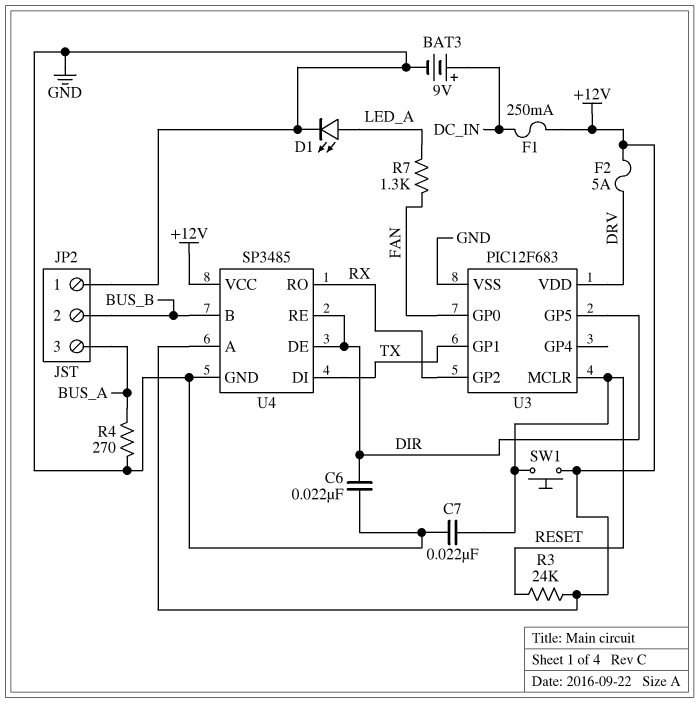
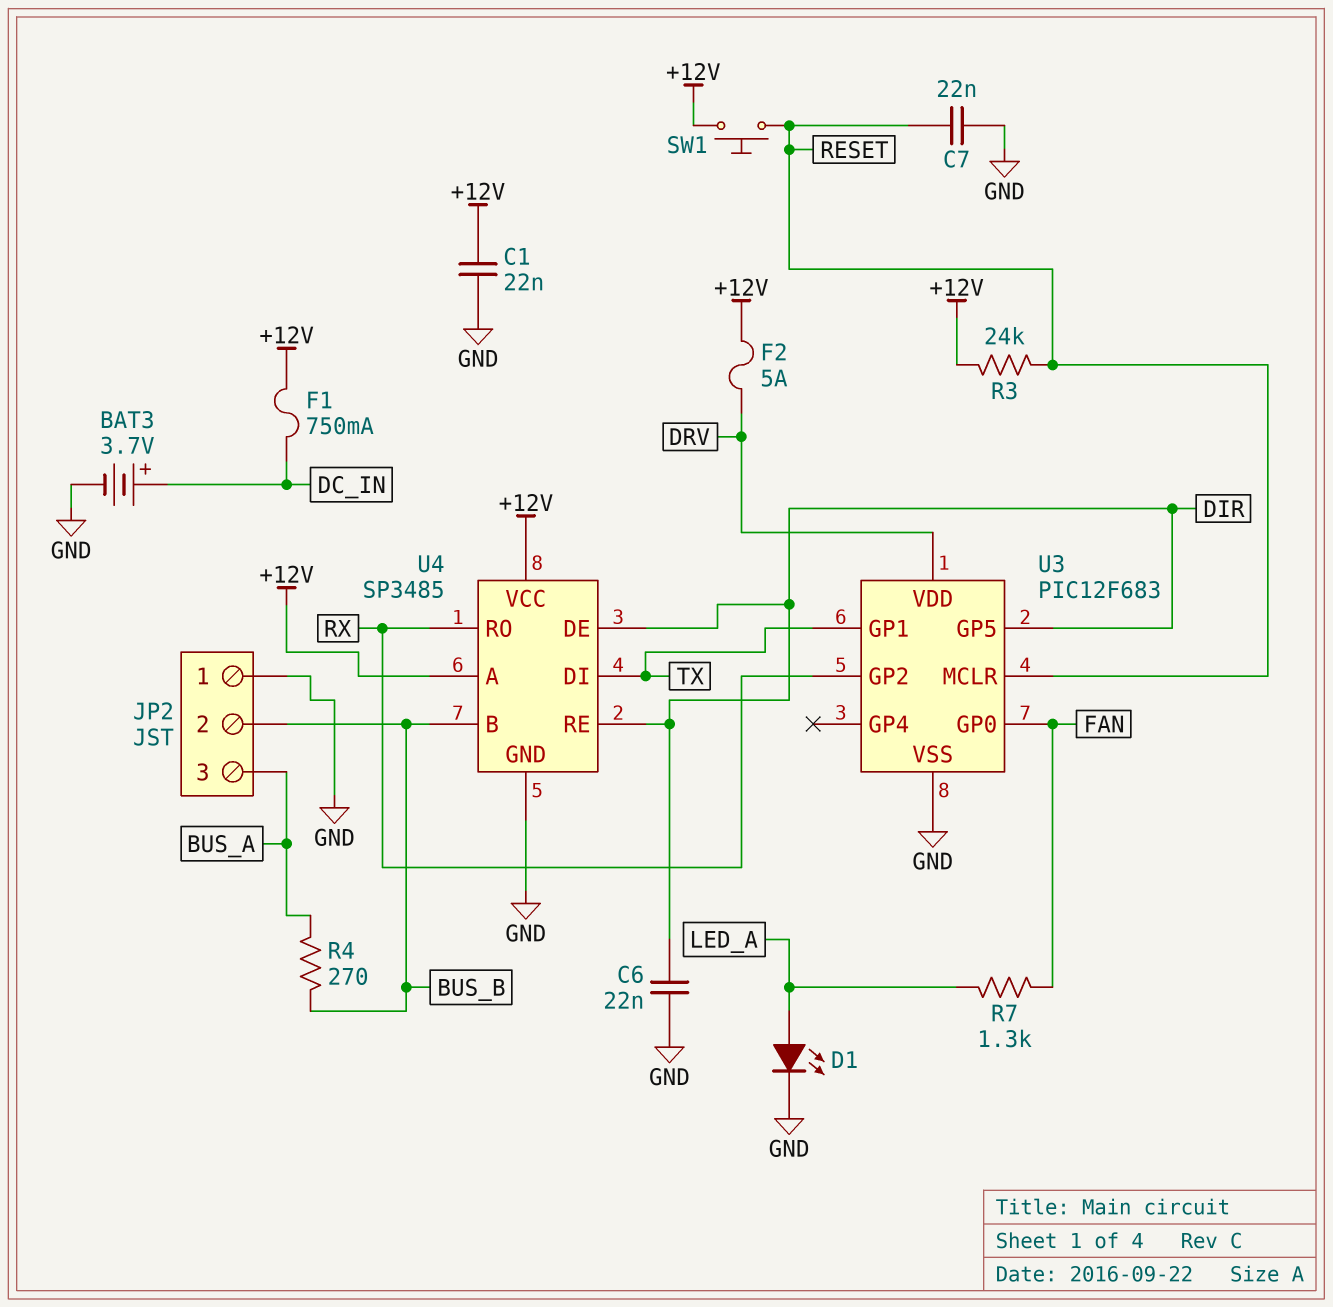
BAT3: 9V (plus DC_IN, minus GND) -> 3.7V (plus DC_IN, minus GND)
C1: none -> 22nF (+12V, GND)
F1: 250mA (+12V, DC_IN) -> 750mA (+12V, DC_IN)
R4: 270 (BUS_A, GND) -> 270 (BUS_A, BUS_B)

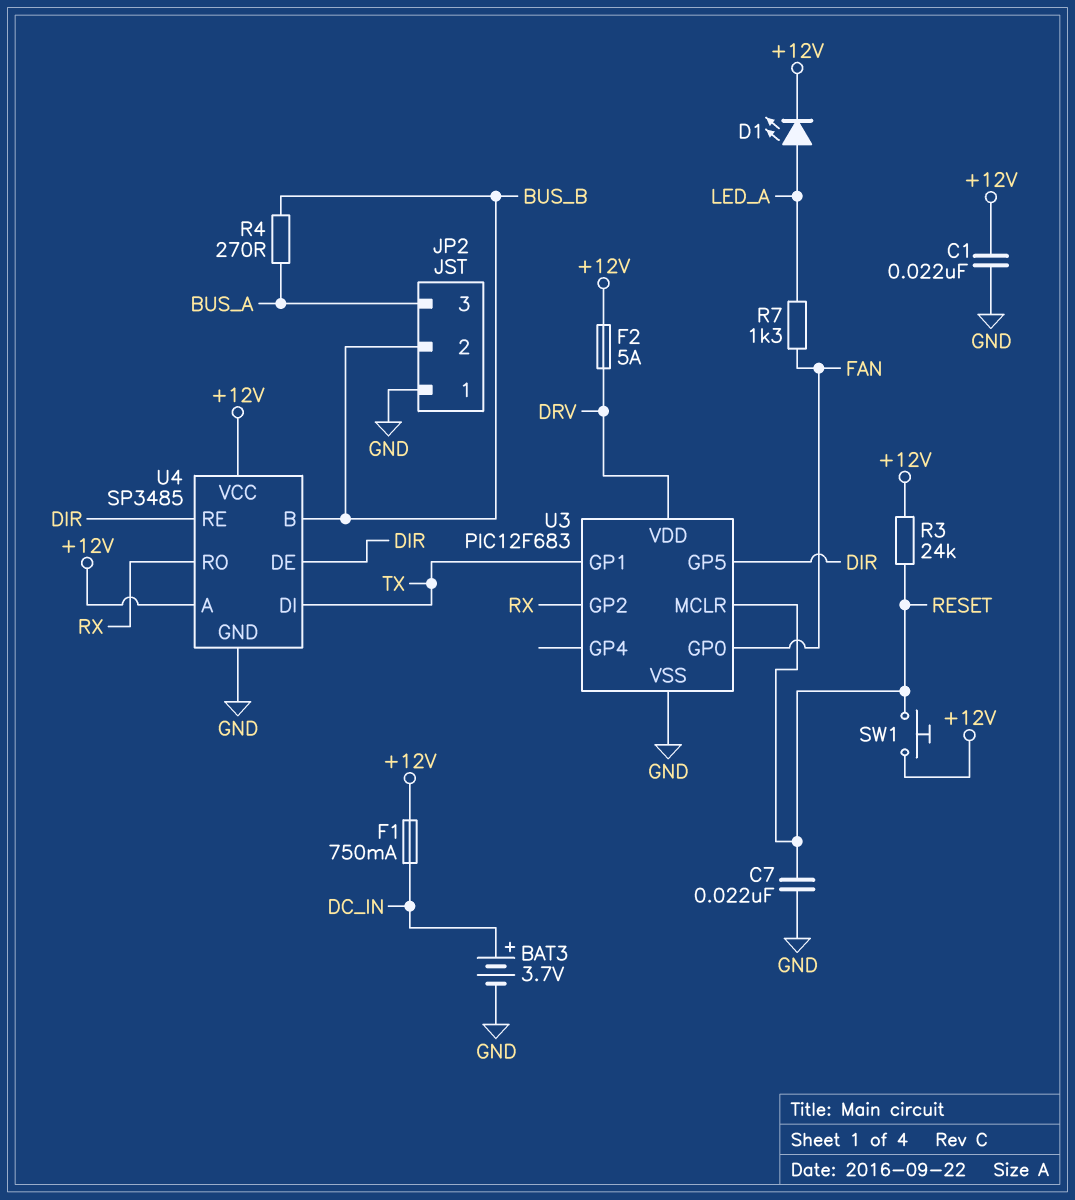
C6: 22nF (DIR, GND) -> none
D1: LED (A LED_A, K GND) -> LED (A LED_A, K +12V)

